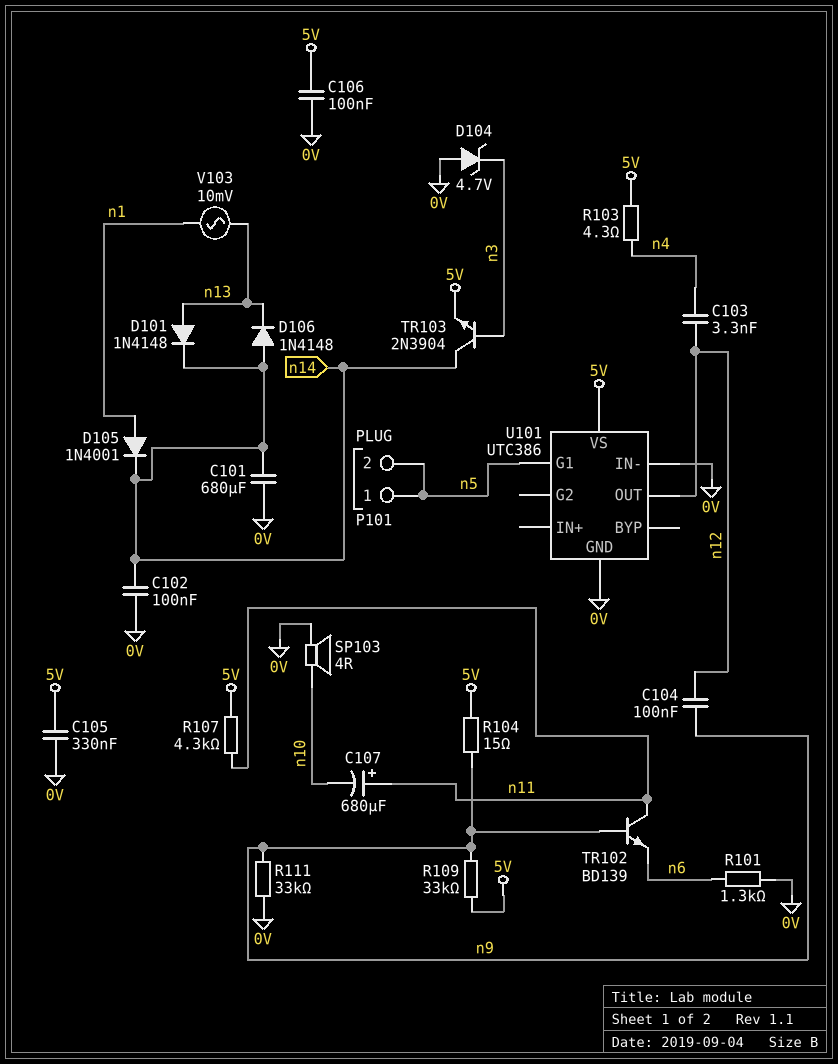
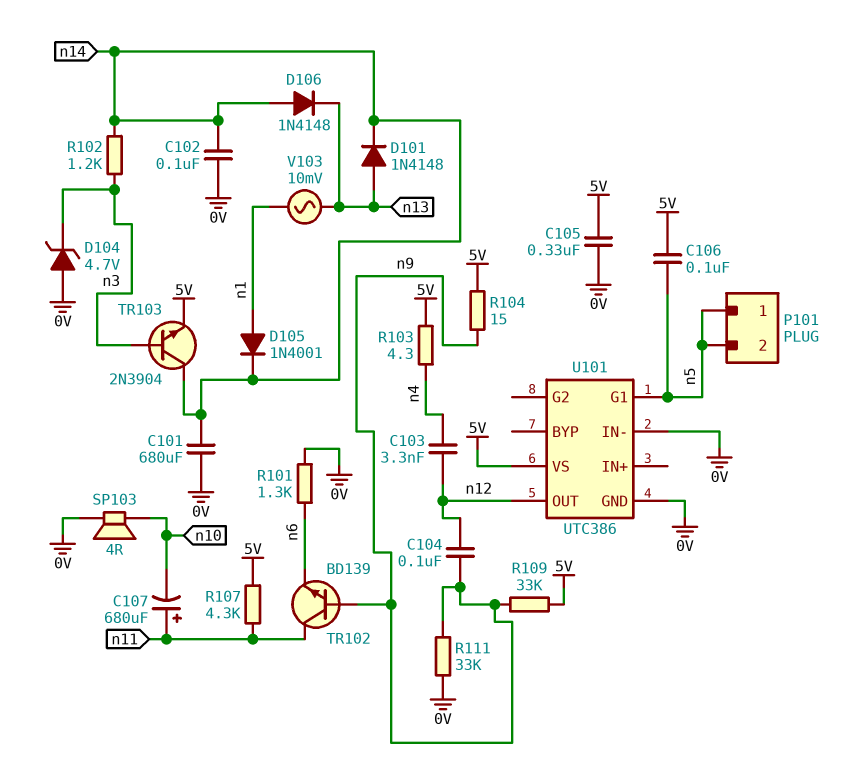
C106: 100nF (0V, 5V) -> 100nF (5V, n5)
R102: none -> 1.2k (n3, n14)

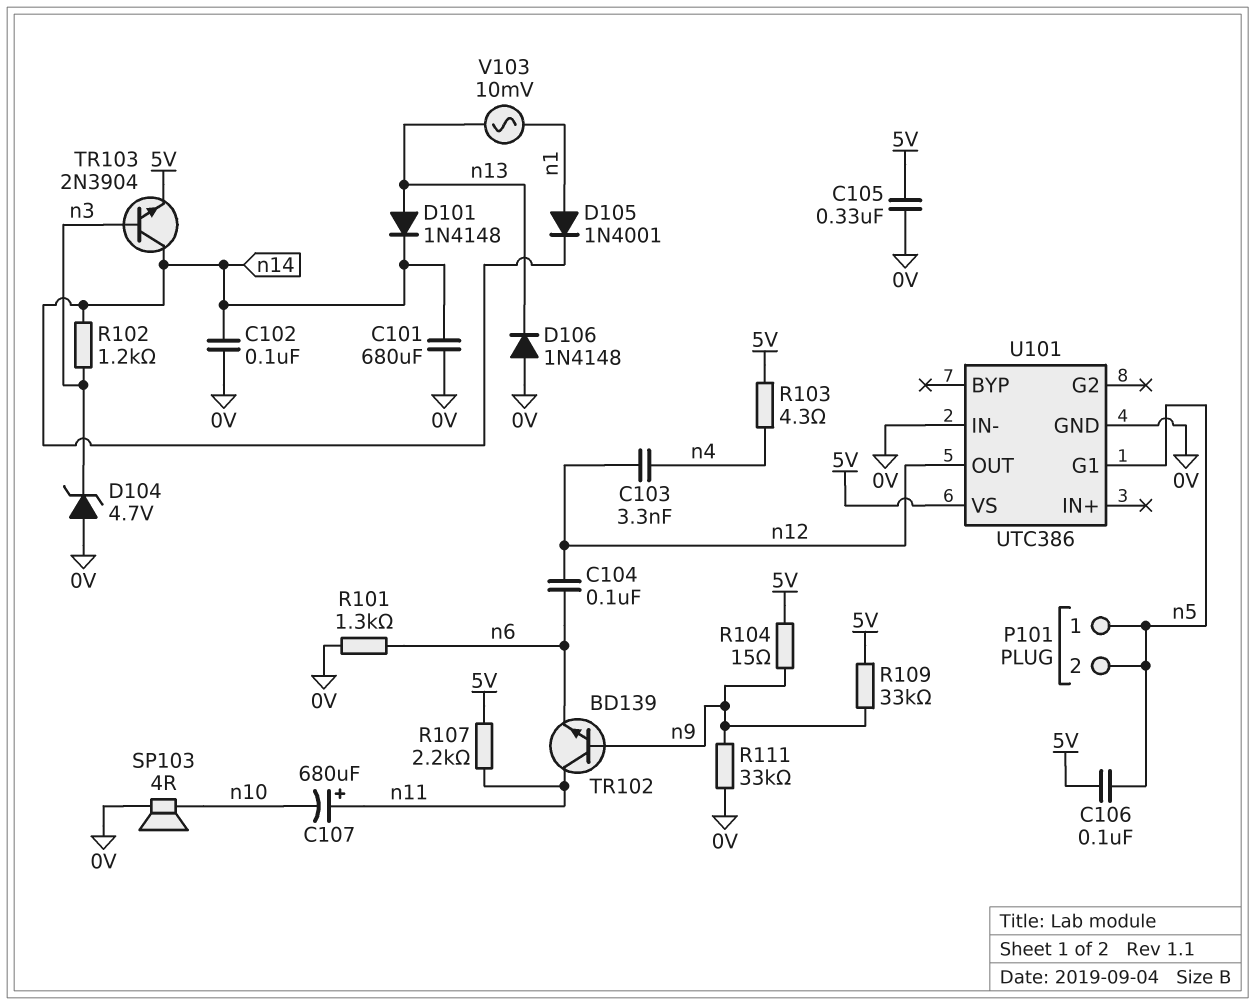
C104: 100nF (n9, n12) -> 100nF (n6, n12)
D106: diode 1N4148 (A n14, K n13) -> diode 1N4148 (A 0V, K n13)
R107: 4.3k (5V, n11) -> 2.2k (5V, n11)

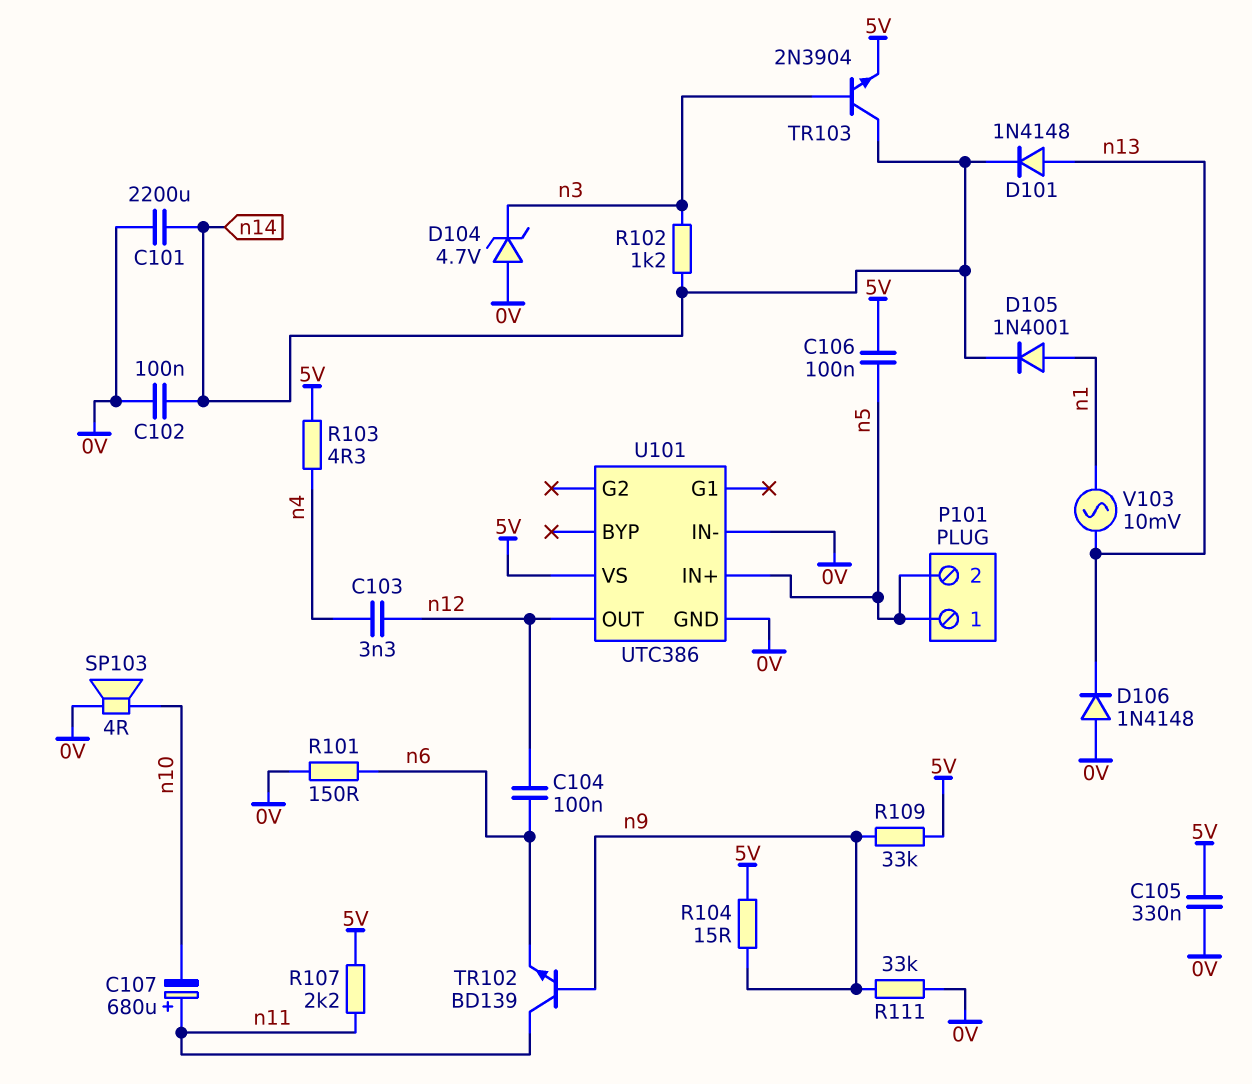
C101: 680uF (0V, n14) -> 2200uF (0V, n14)
R101: 1.3k (0V, n6) -> 150 (0V, n6)
U101 pin G1: n5 -> none
U101 pin IN+: none -> n5

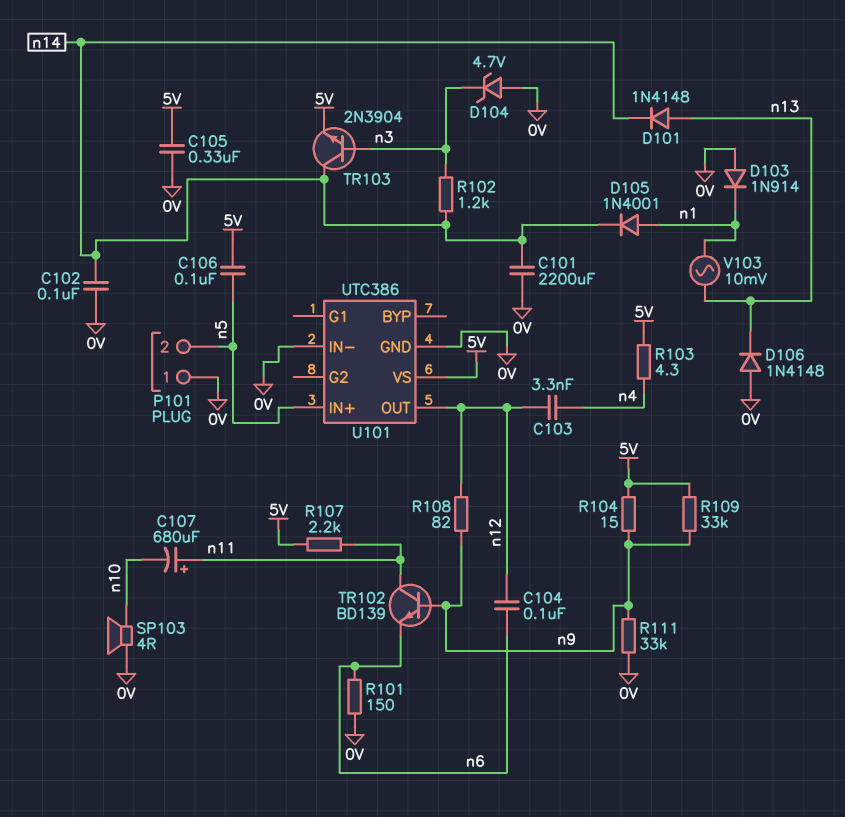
D103: none -> diode 1N914 (A 0V, K n1)
P101 pin 1: n5 -> 0V
R108: none -> 82 (n9, n12)

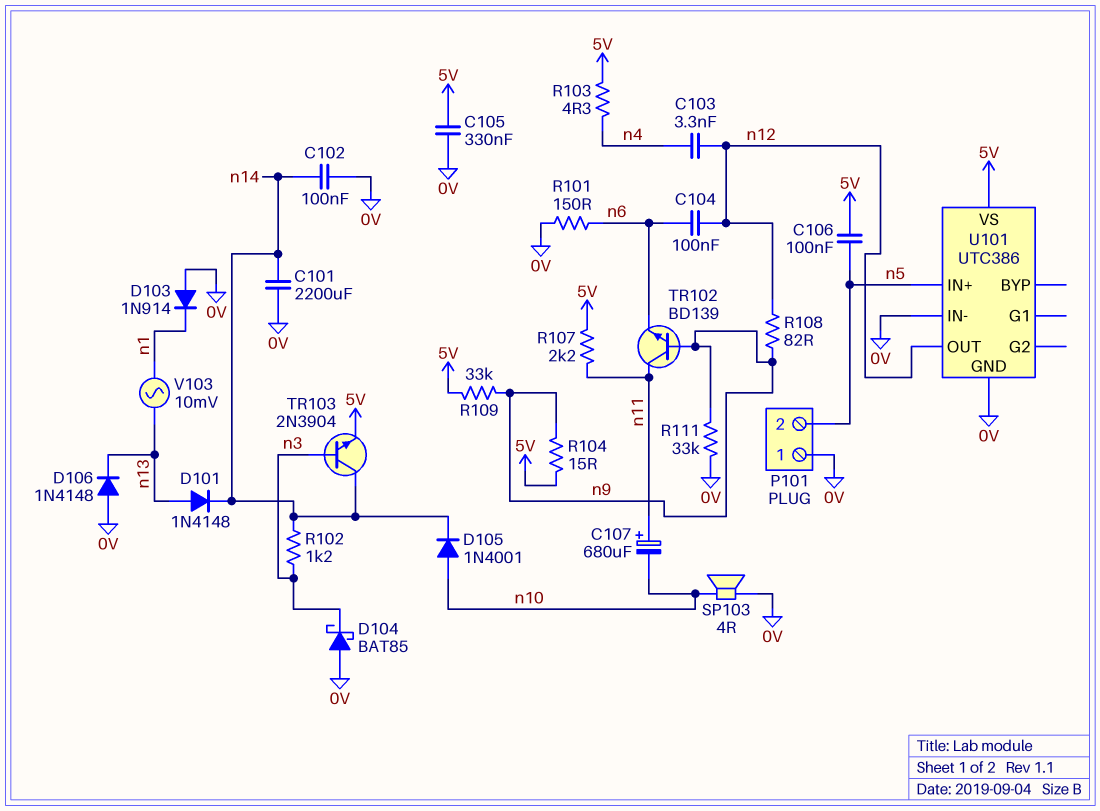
D104: zener 4.7V (A 0V, K n3) -> schottky BAT85 (A 0V, K n3)
D105: diode 1N4001 (A n1, K n14) -> diode 1N4001 (A n10, K n14)

